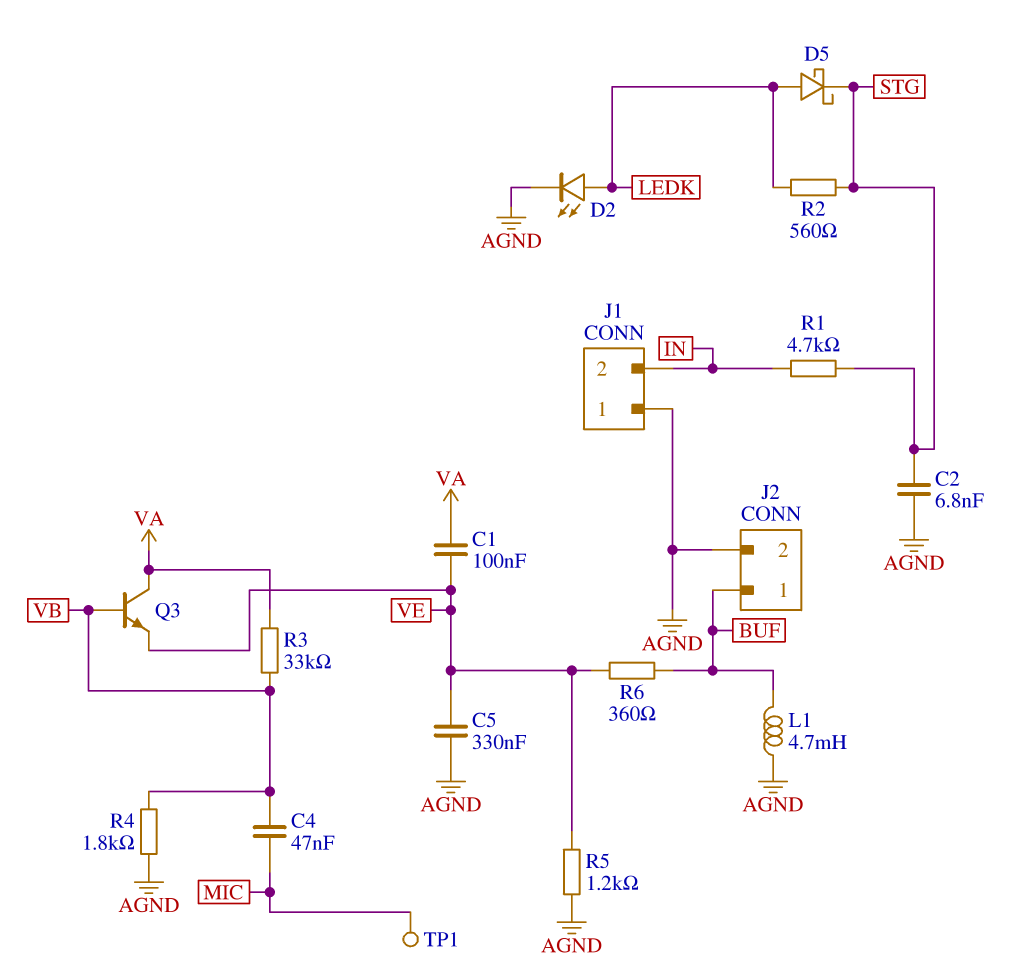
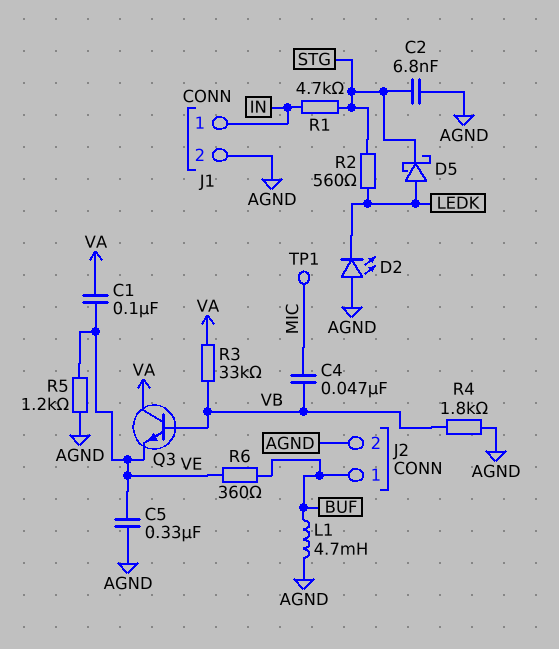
D2: LED (A LEDK, K AGND) -> LED (A AGND, K LEDK)
J1 pin 1: AGND -> IN
J1 pin 2: IN -> AGND

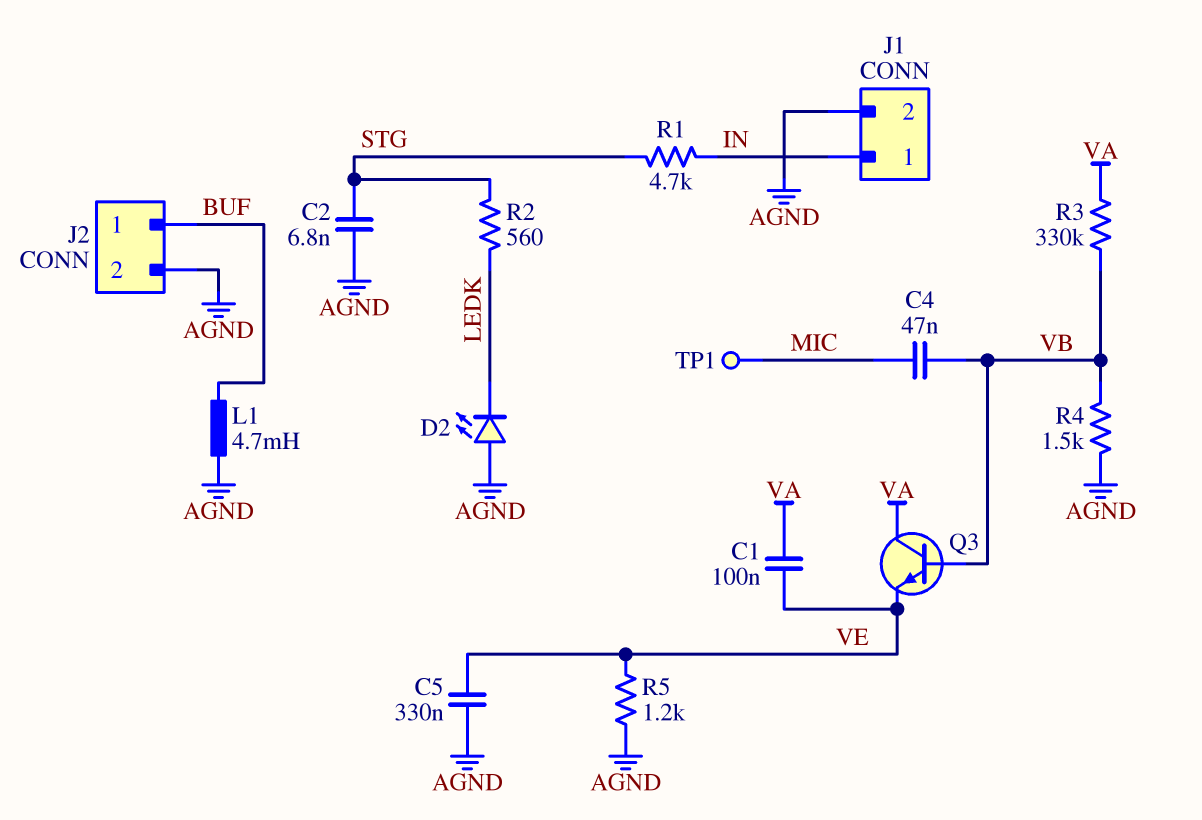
D5: schottky (A LEDK, K STG) -> none
R3: 33k (VA, VB) -> 330k (VA, VB)
R4: 1.8k (AGND, VB) -> 1.5k (AGND, VB)
R6: 360 (BUF, VE) -> none

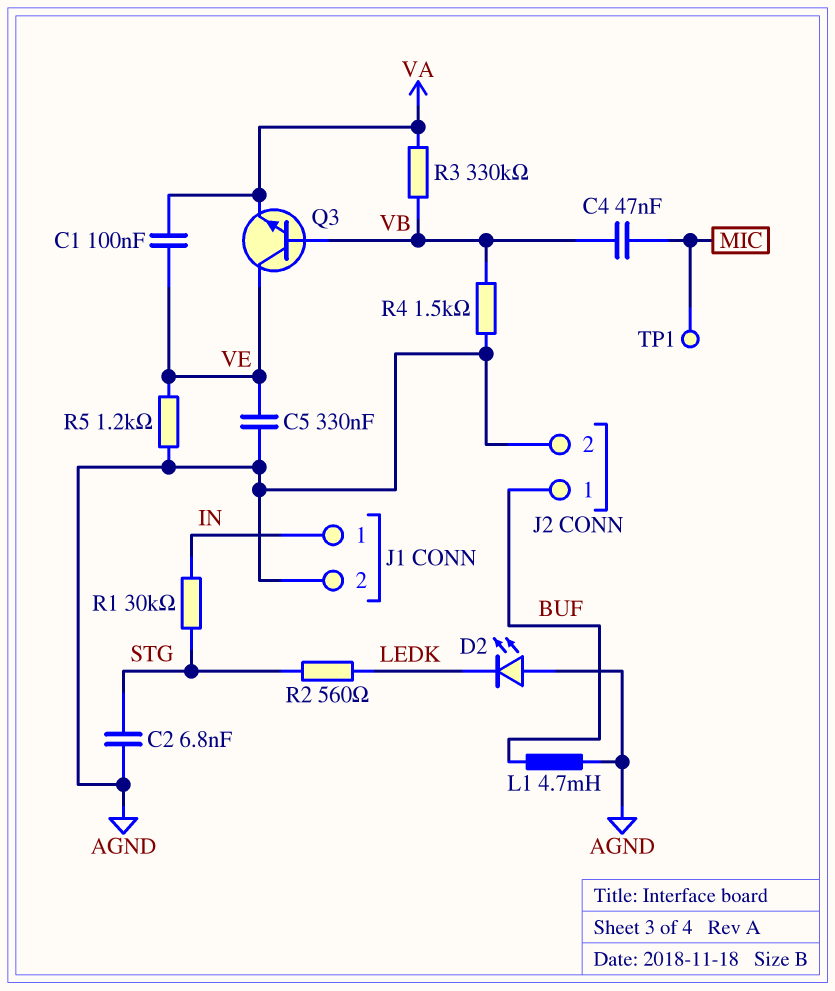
Q3: NPN (B VB, C VA, E VE) -> NPN (B VB, C VE, E VA)
R1: 4.7k (IN, STG) -> 30k (IN, STG)

